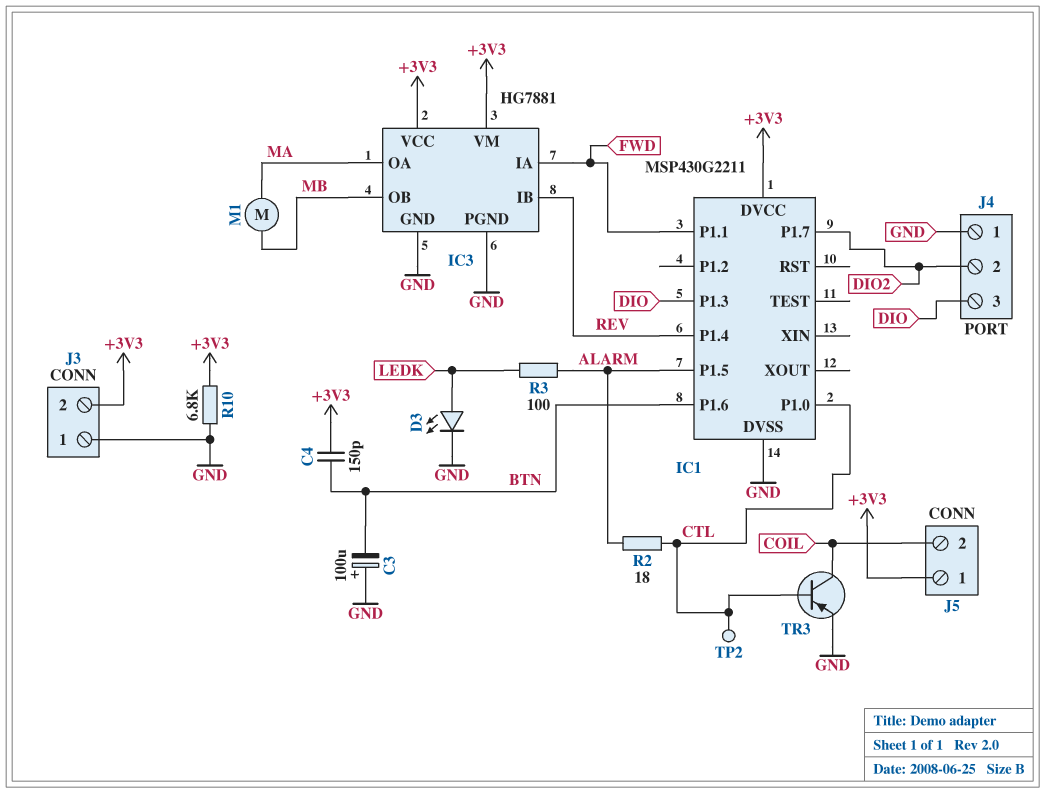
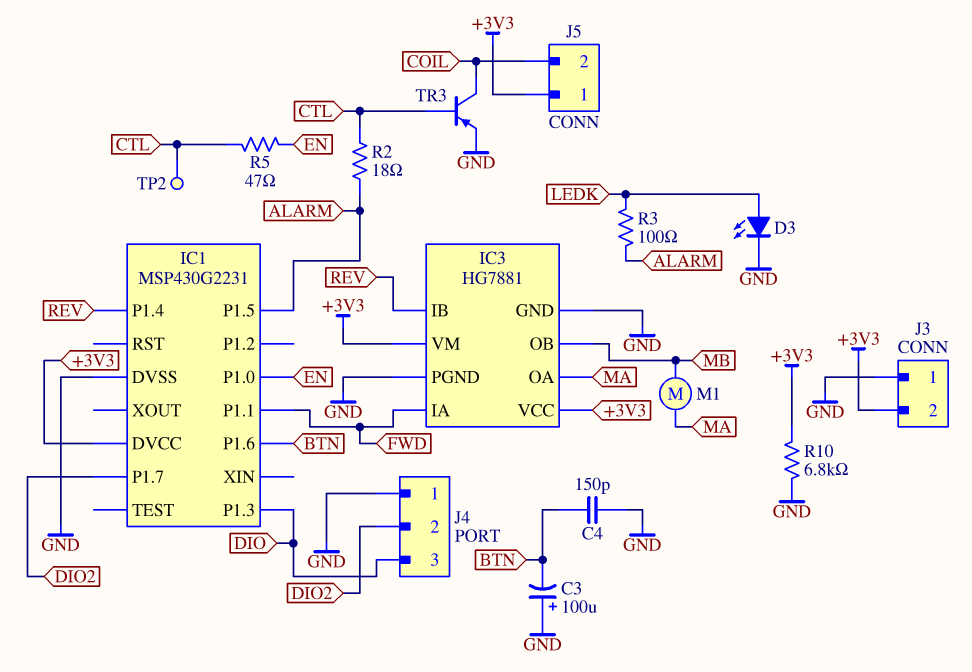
C4: 150pF (+3V3, BTN) -> 150pF (BTN, GND)
IC1: MSP430G2211 -> MSP430G2231
IC1 pin P1.0: CTL -> EN
R5: none -> 47 (CTL, EN)

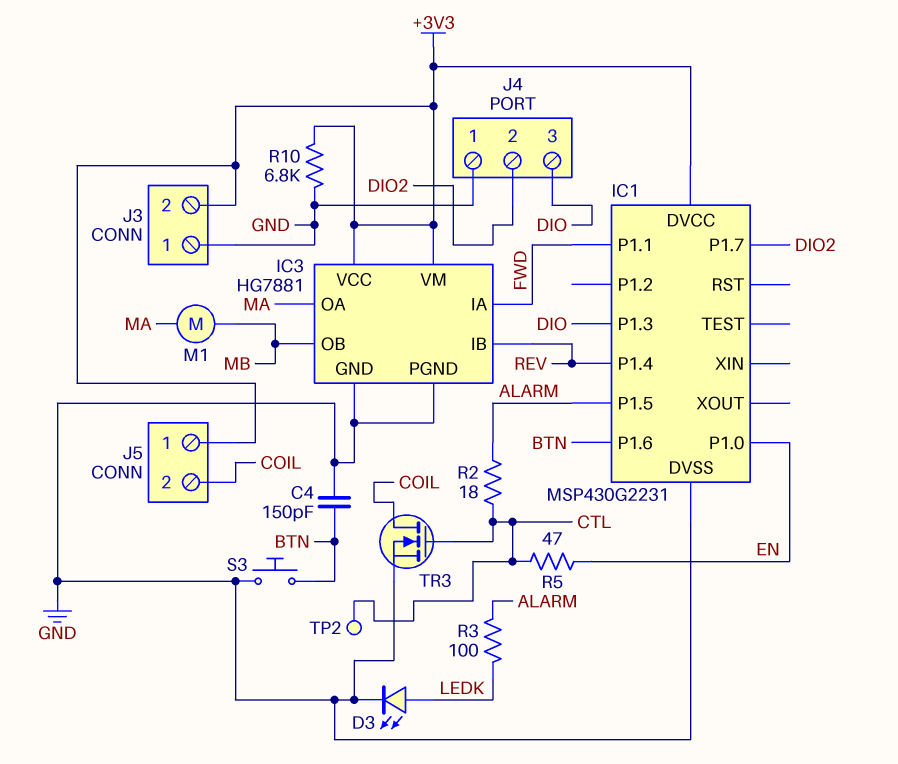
C3: 100uF (plus GND, minus BTN) -> none
S3: none -> button (BTN, GND)
TR3: PNP (B CTL, C COIL, E GND) -> NMOS (G CTL, D COIL, S GND)

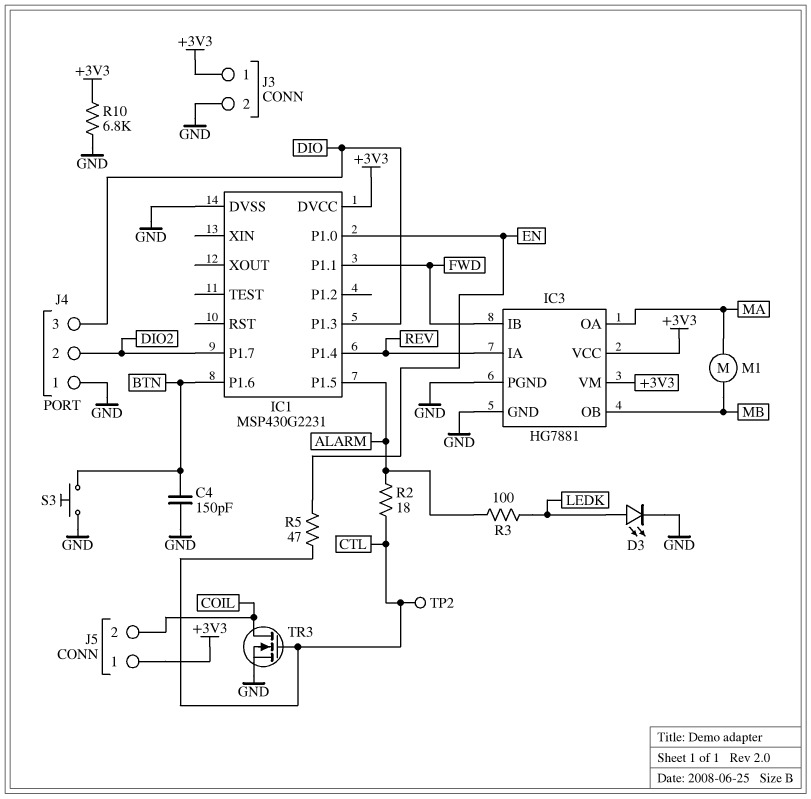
IC3 pin IA: FWD -> REV
IC3 pin IB: REV -> FWD
J3 pin 1: GND -> +3V3
J3 pin 2: +3V3 -> GND

